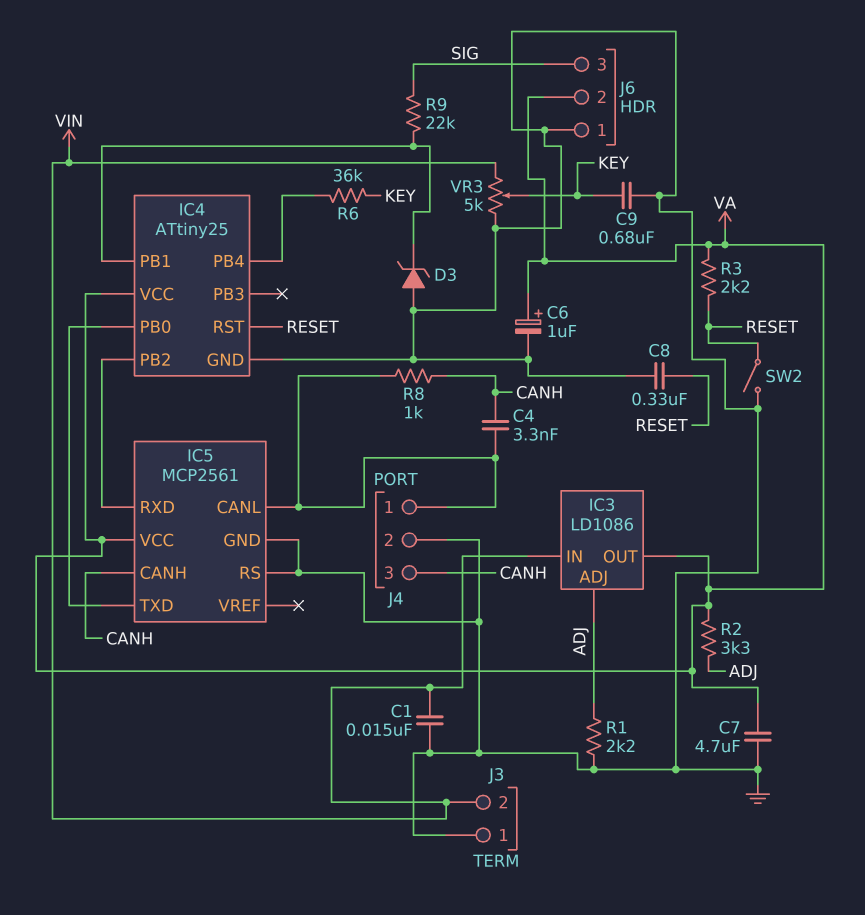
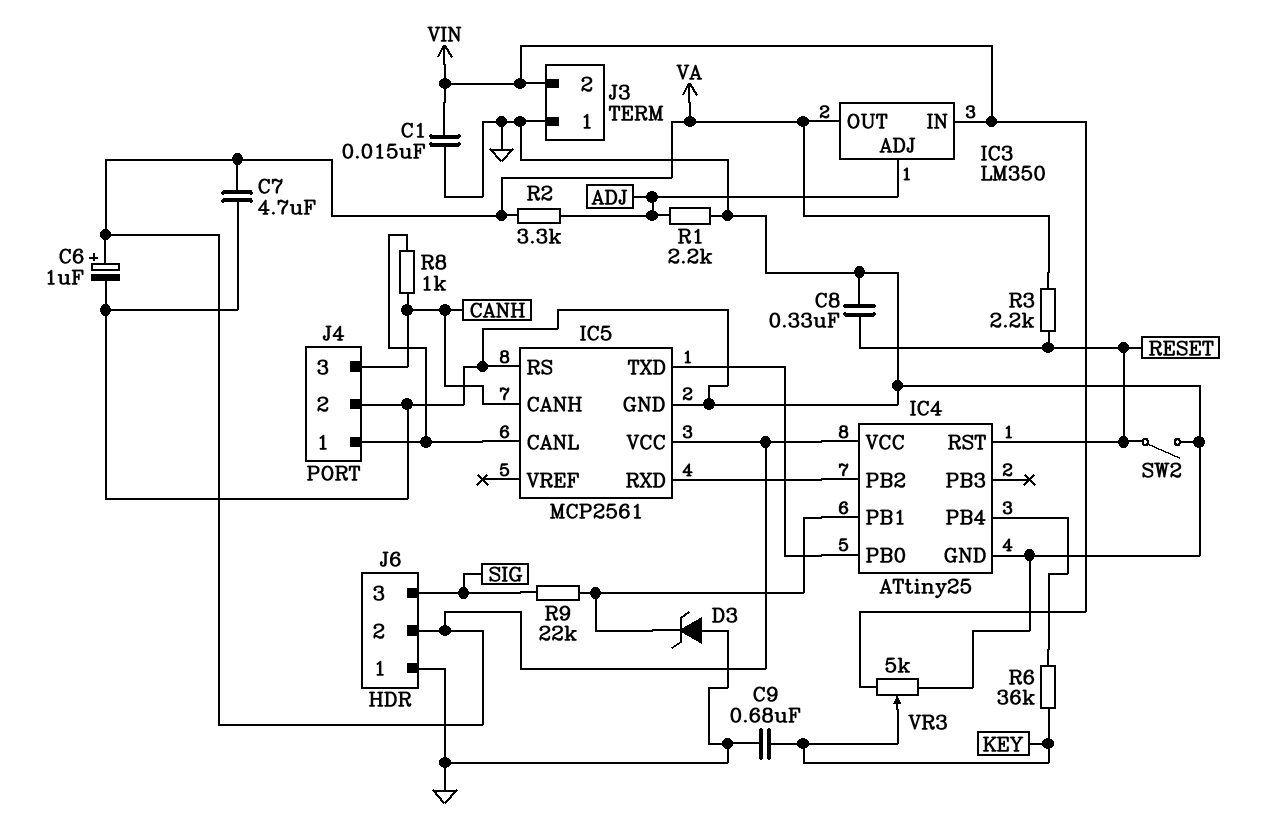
C4: 3.3nF (CANH, IC5/CANL) -> none
IC3: LD1086 -> LM350

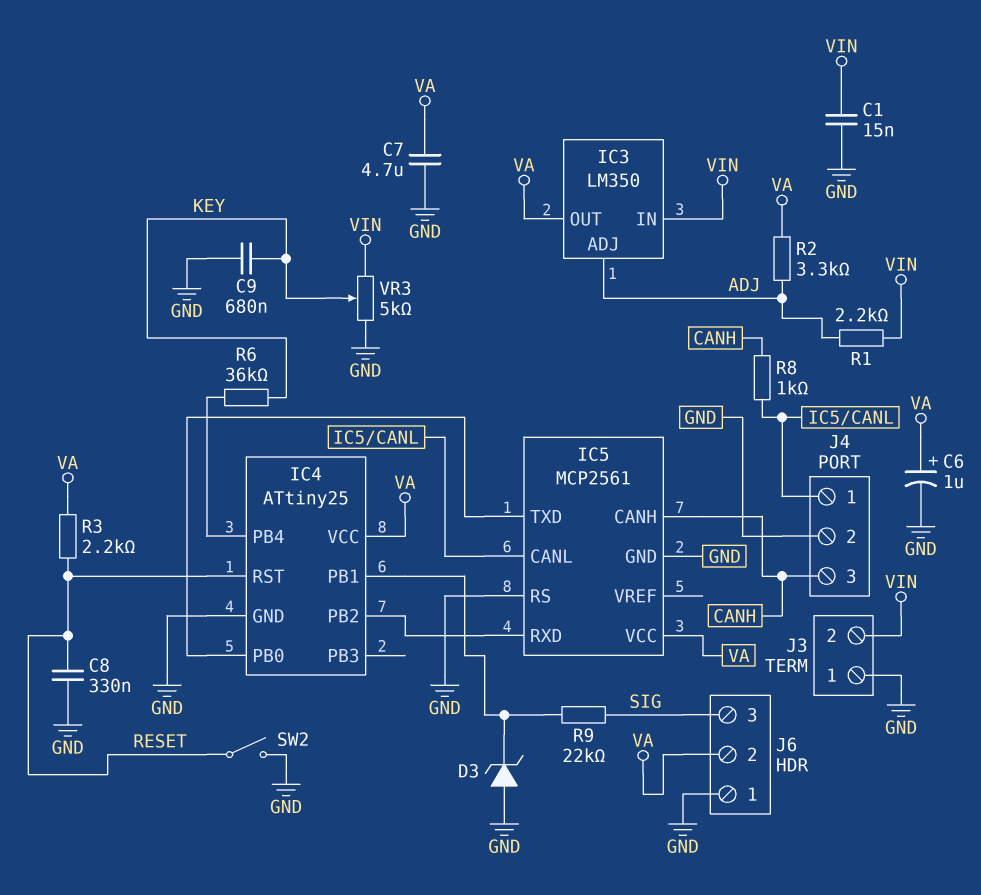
R1: 2.2k (ADJ, GND) -> 2.2k (ADJ, VIN)

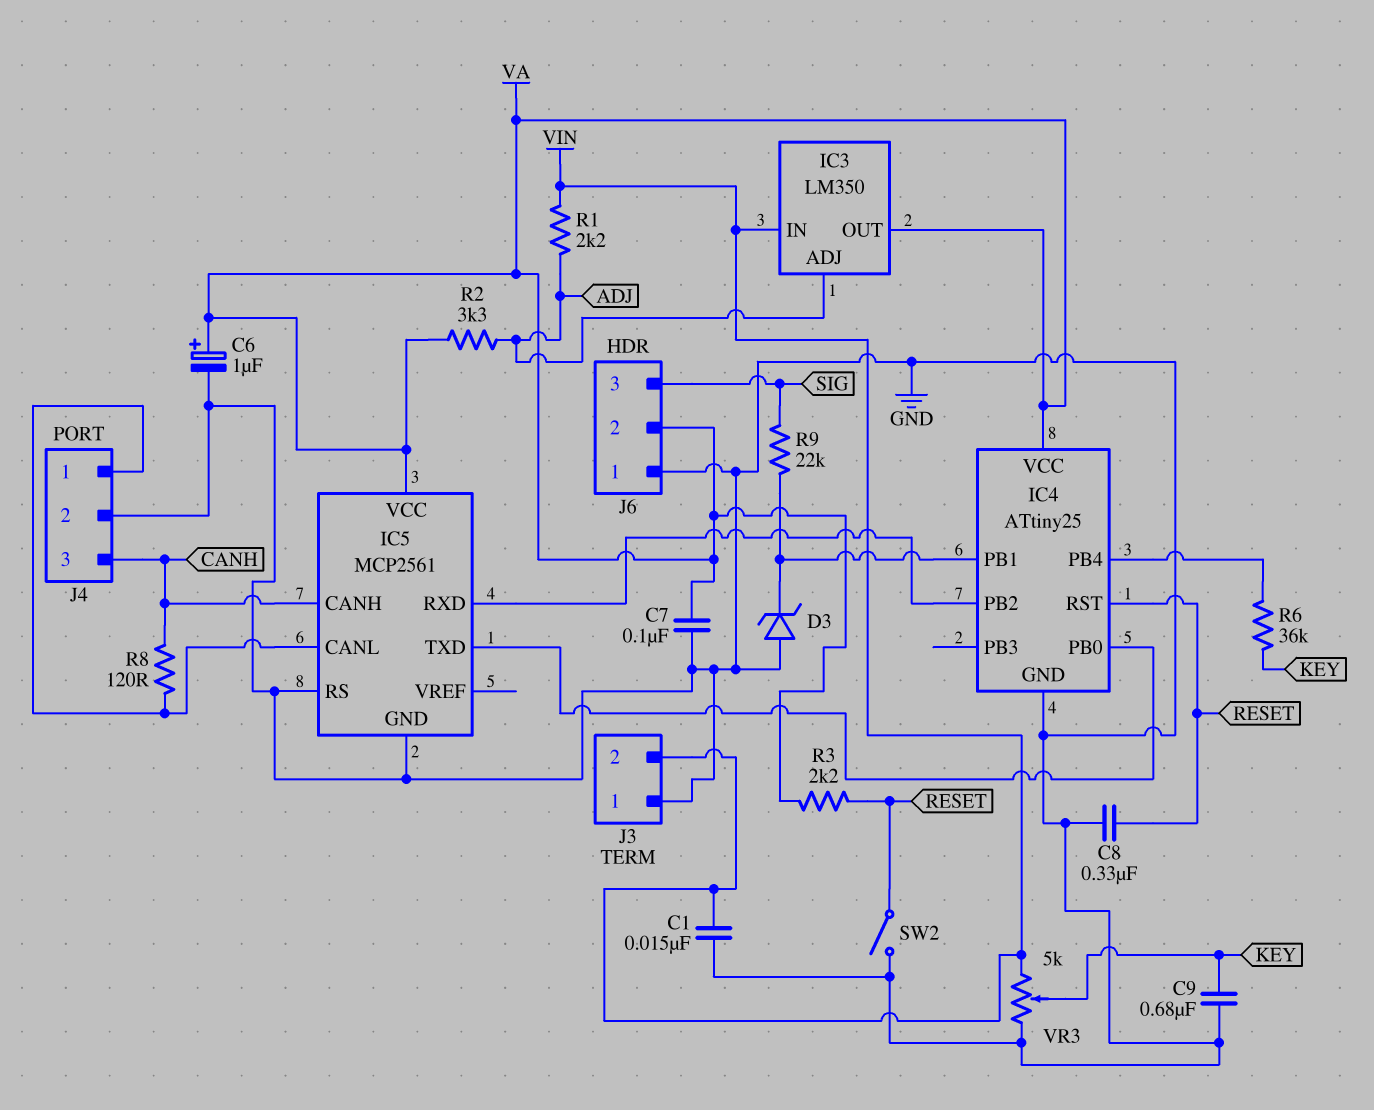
C7: 4.7uF (GND, VA) -> 100nF (GND, VA)
R8: 1k (CANH, IC5/CANL) -> 120 (CANH, IC5/CANL)

